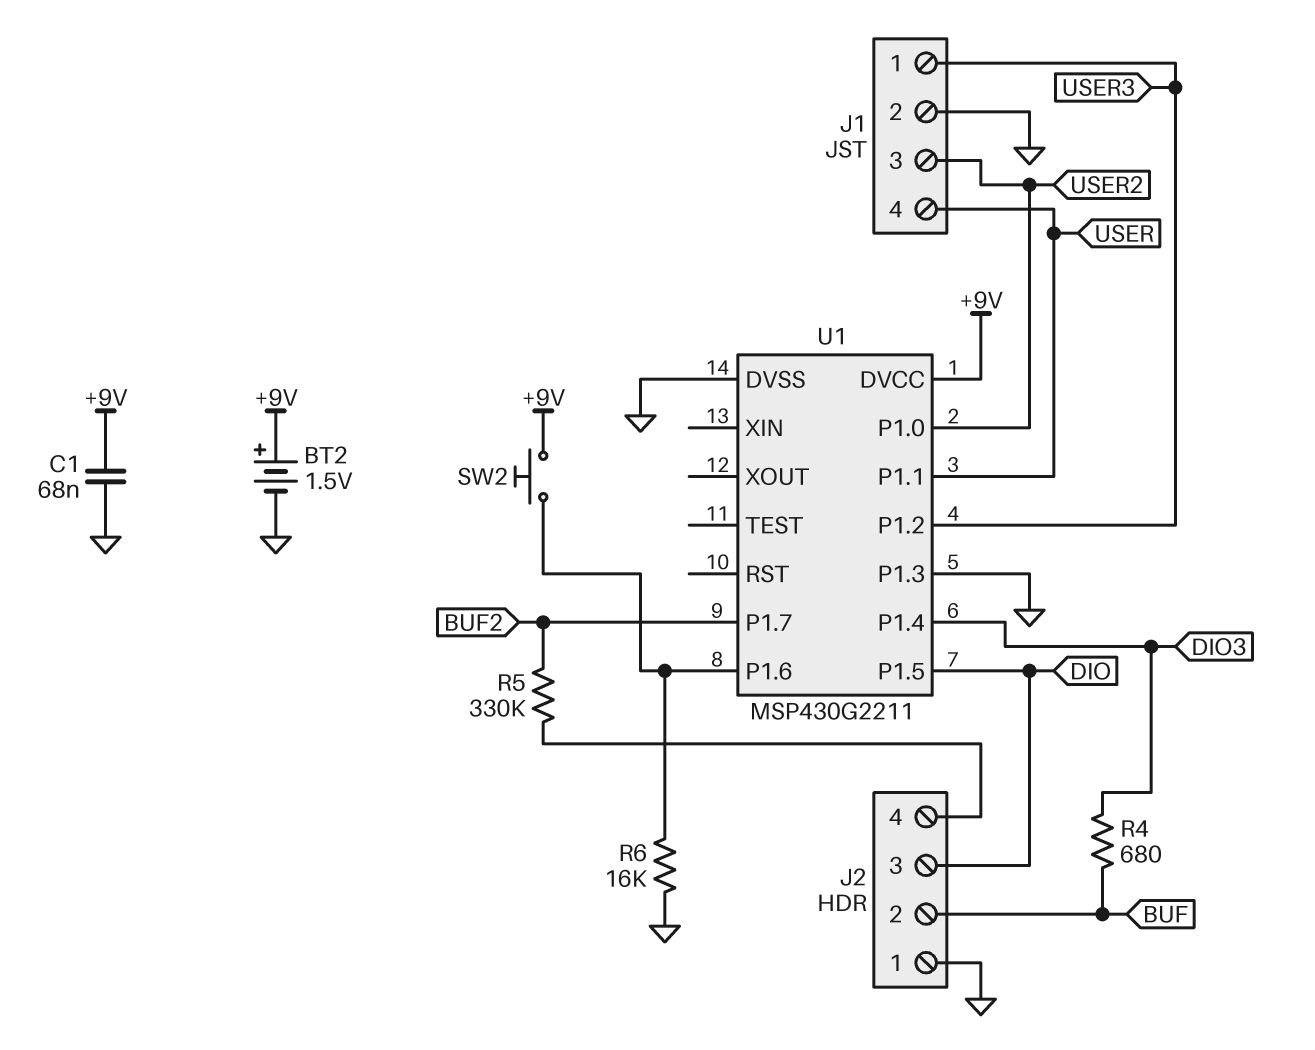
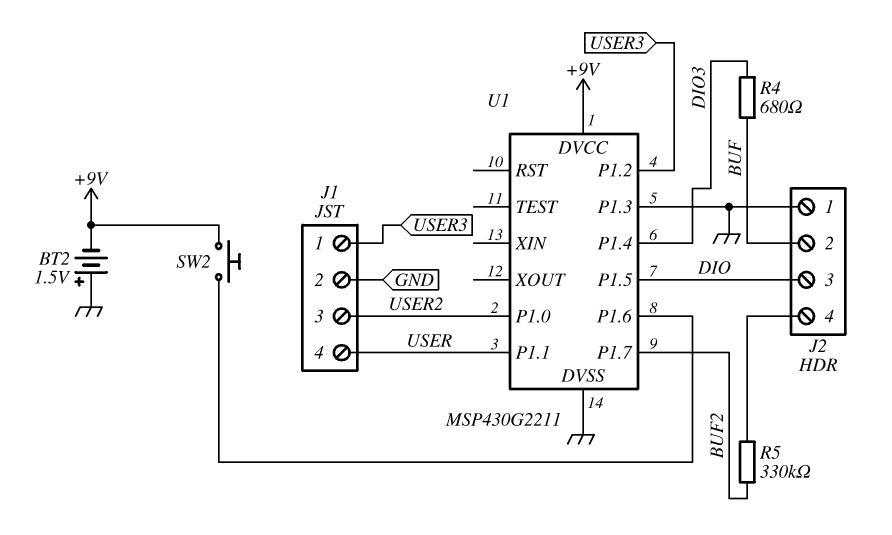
BT2: 1.5V (plus +9V, minus GND) -> 1.5V (plus GND, minus +9V)
C1: 68nF (+9V, GND) -> none
R6: 16k (GND, U1/P1.6) -> none

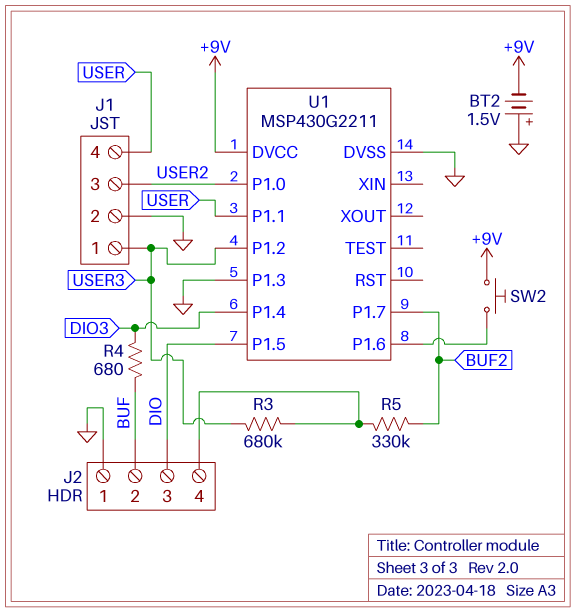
R3: none -> 680k (J2/4, USER3)

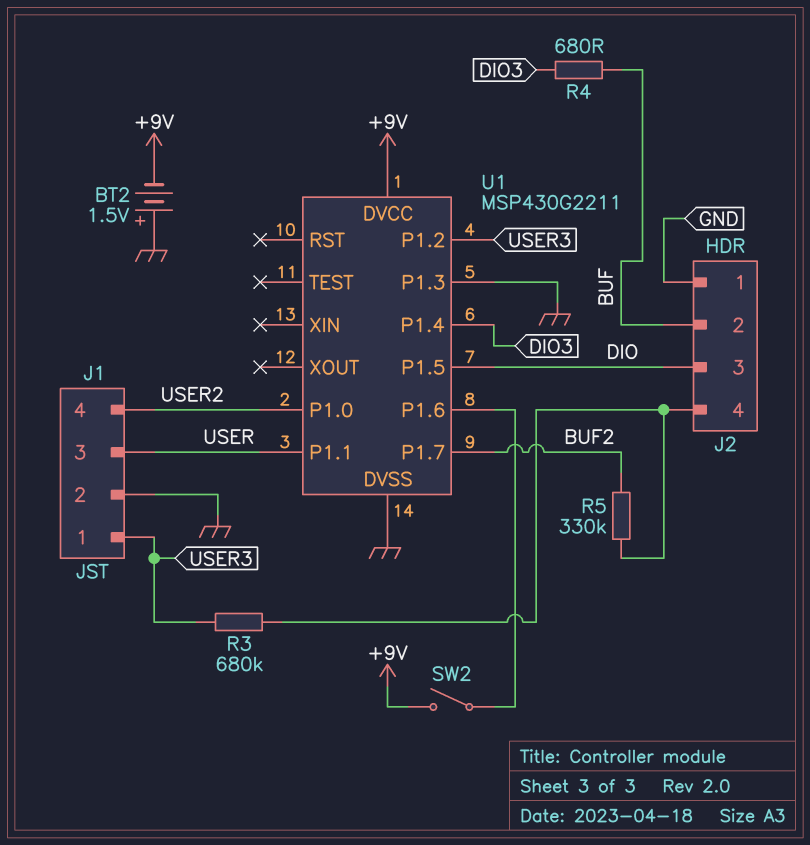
J1 pin 3: USER2 -> USER
J1 pin 4: USER -> USER2
SW2: button (+9V, U1/P1.6) -> switch (+9V, U1/P1.6)

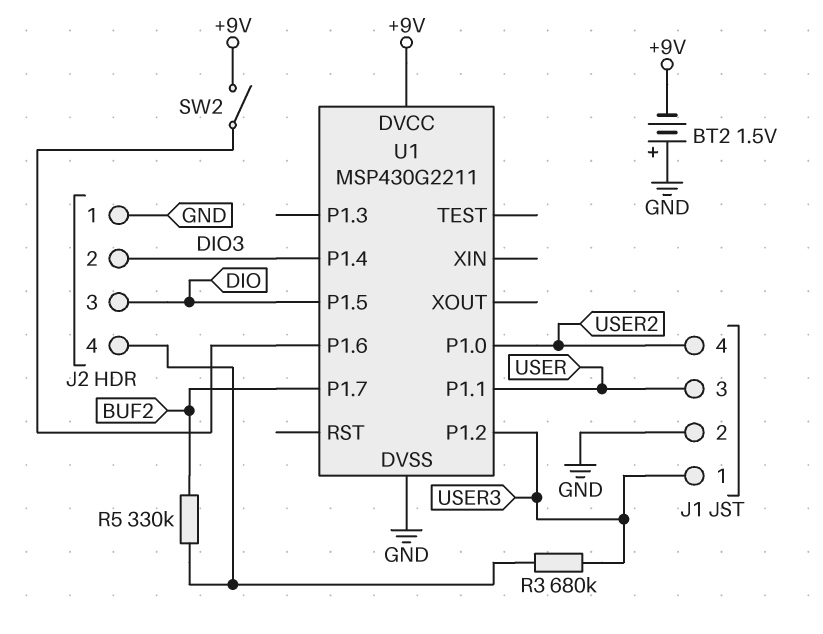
J2 pin 2: BUF -> DIO3
R4: 680 (BUF, DIO3) -> none
U1 pin P1.3: GND -> none

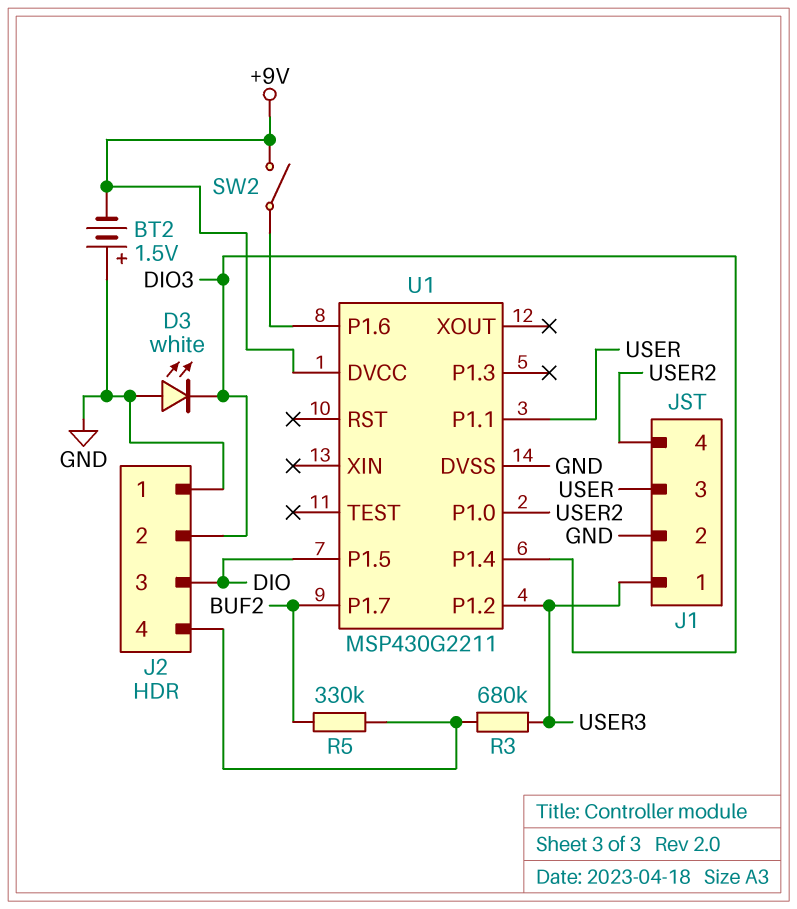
D3: none -> LED white (A GND, K DIO3)

